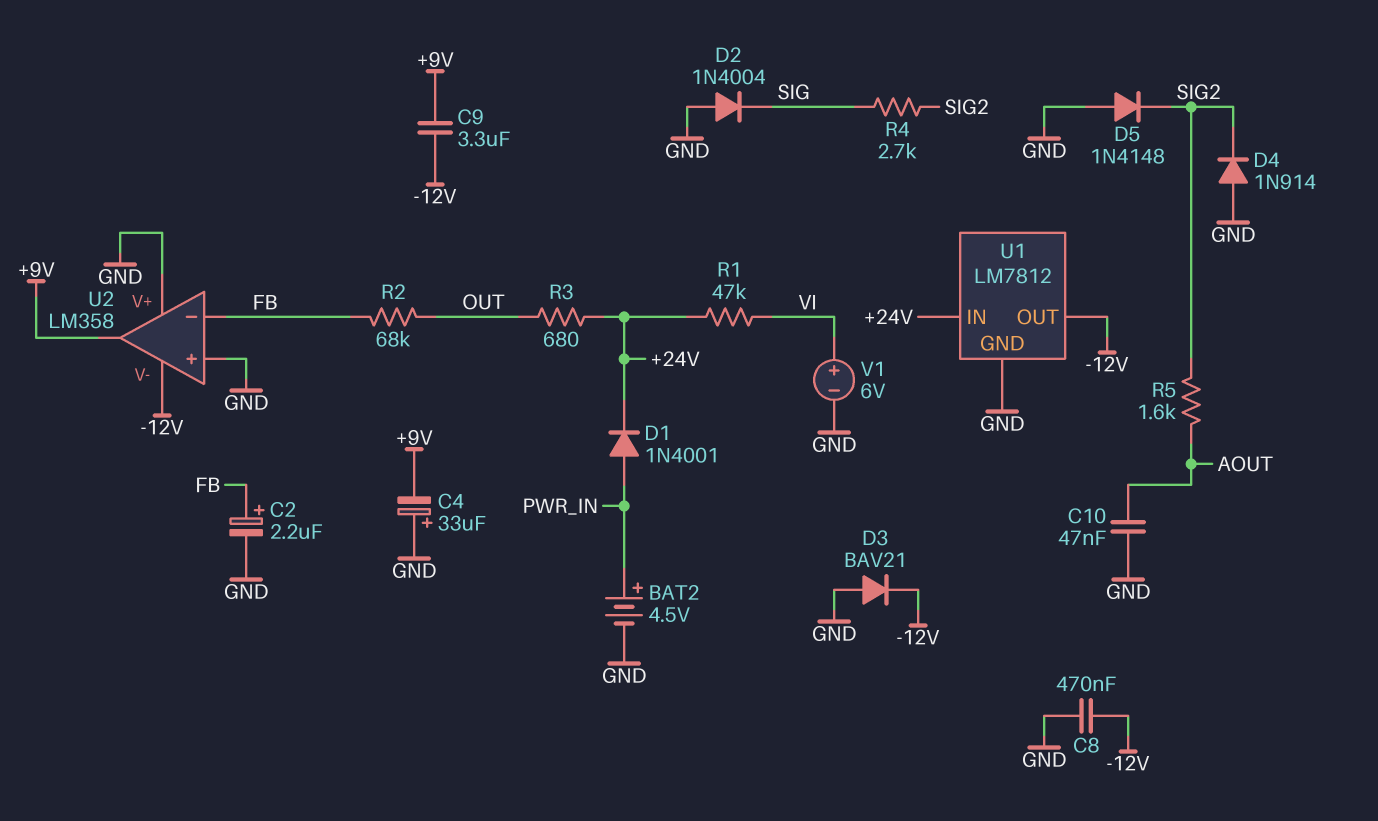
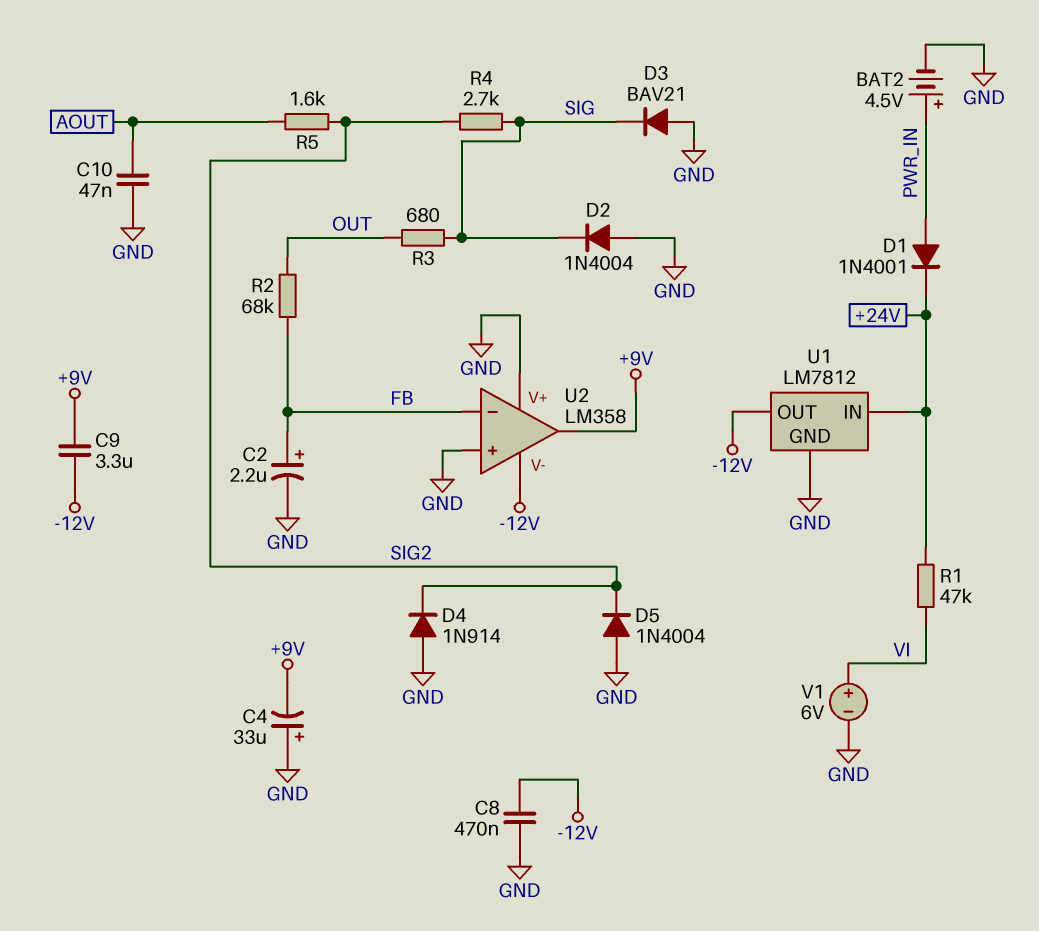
D3: diode BAV21 (A GND, K -12V) -> diode BAV21 (A GND, K SIG)
D5: diode 1N4148 (A GND, K SIG2) -> diode 1N4004 (A GND, K SIG2)
R3: 680 (+24V, OUT) -> 680 (OUT, SIG)

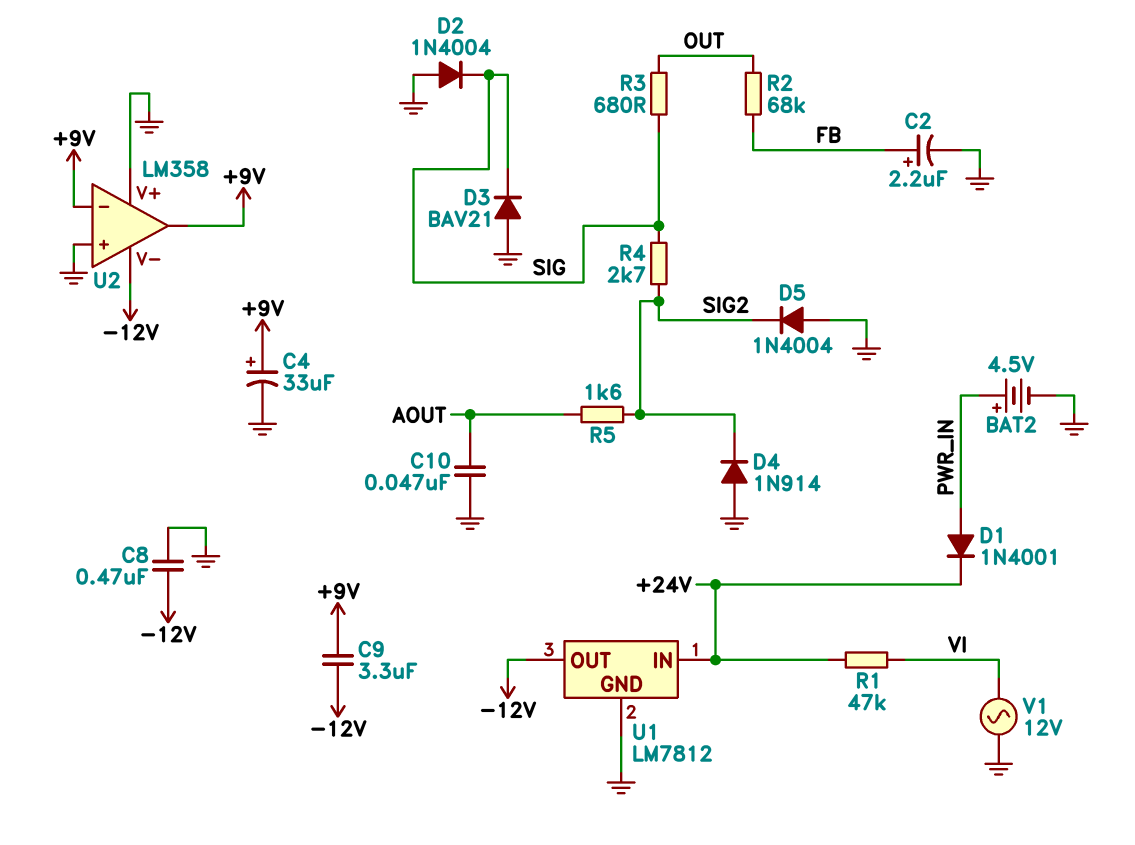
C4: 33uF (plus GND, minus +9V) -> 33uF (plus +9V, minus GND)
U2 pin in-: FB -> +9V
V1: 6V (plus VI, minus GND) -> AC 12V (GND, VI)

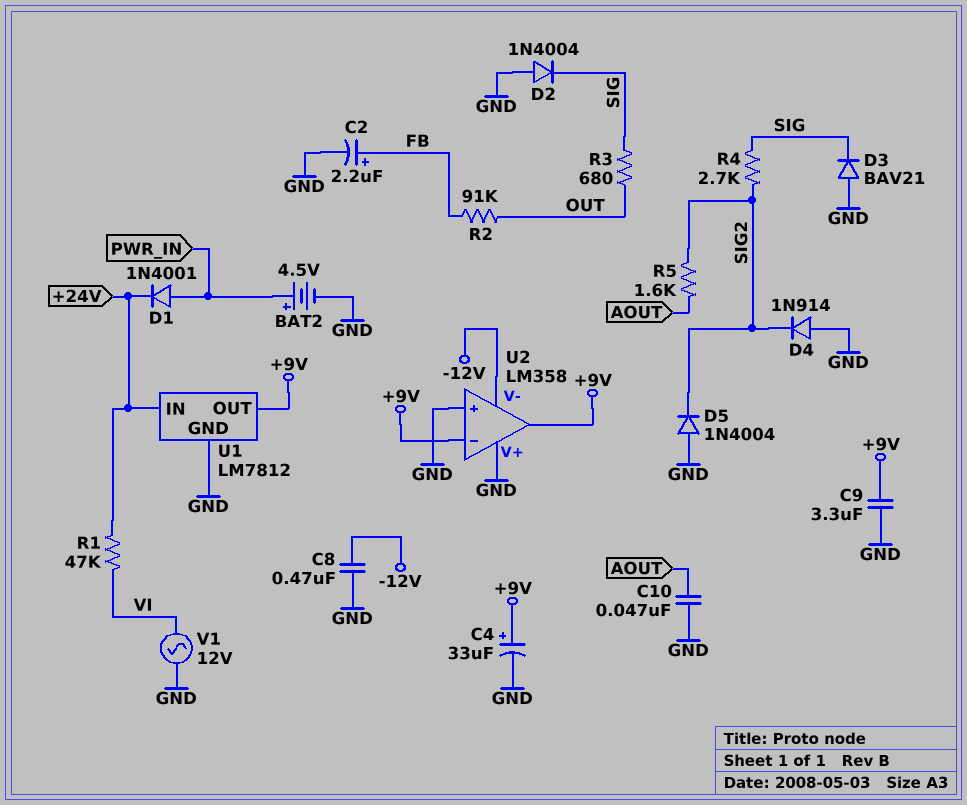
C9: 3.3uF (+9V, -12V) -> 3.3uF (+9V, GND)
R2: 68k (FB, OUT) -> 91k (FB, OUT)
U1 pin OUT: -12V -> +9V

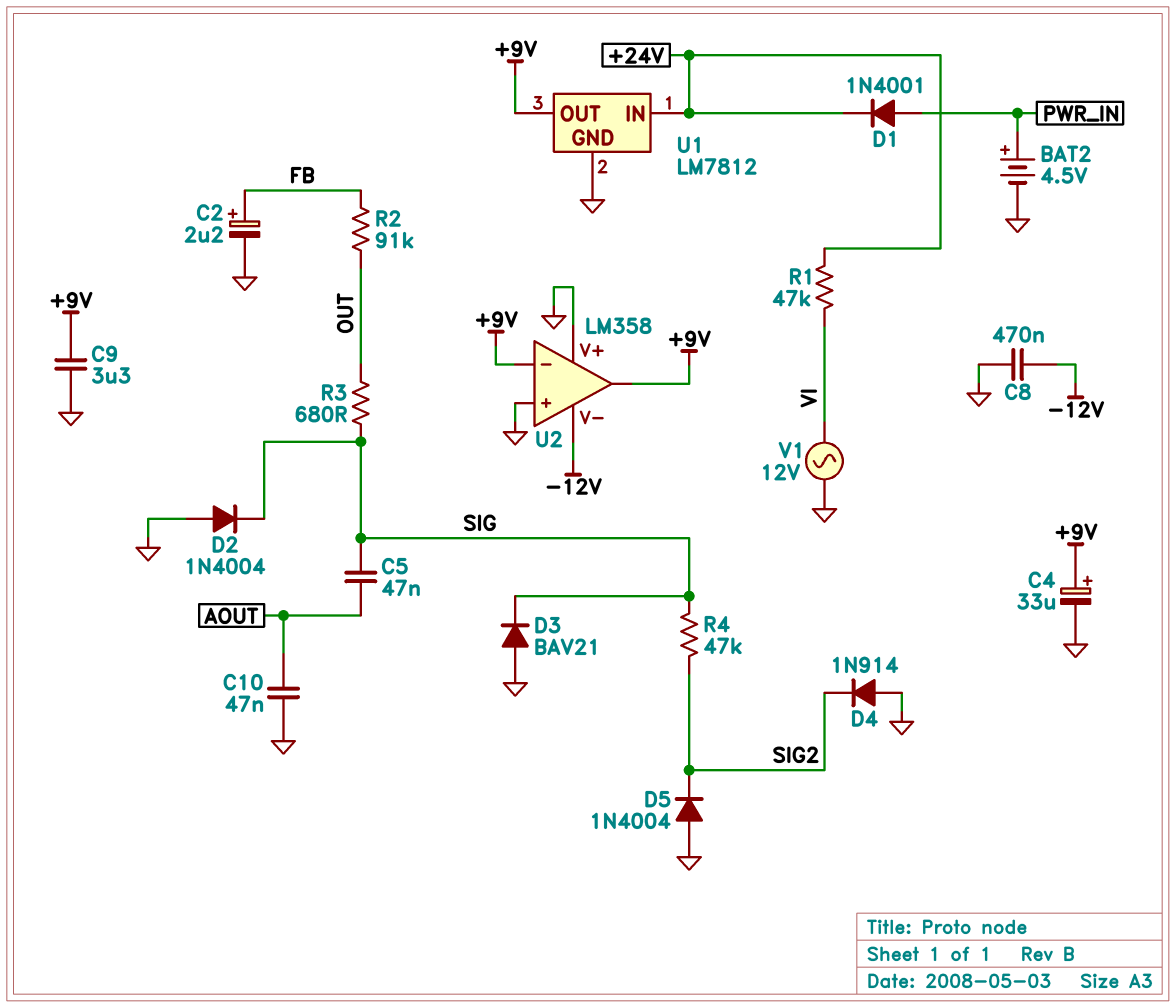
C5: none -> 47nF (AOUT, SIG)
R4: 2.7k (SIG, SIG2) -> 47k (SIG, SIG2)
R5: 1.6k (AOUT, SIG2) -> none

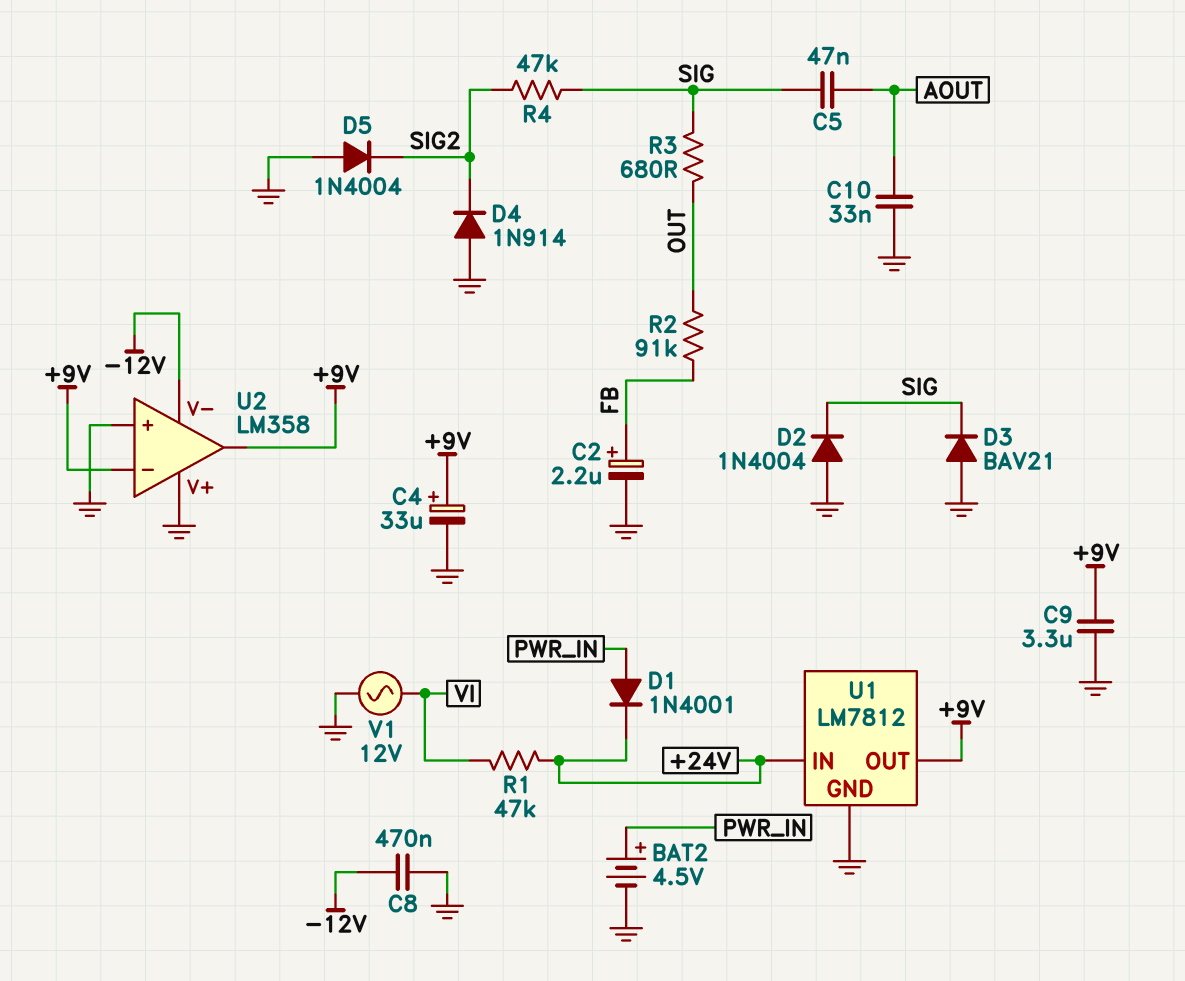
C10: 47nF (AOUT, GND) -> 33nF (AOUT, GND)

